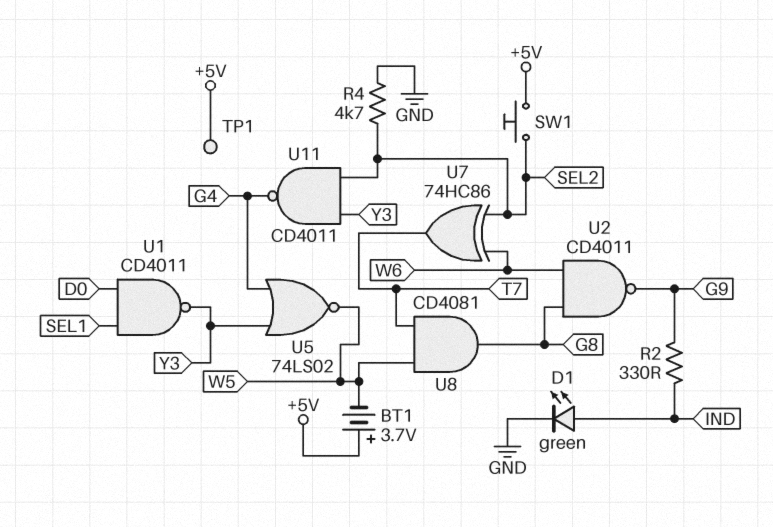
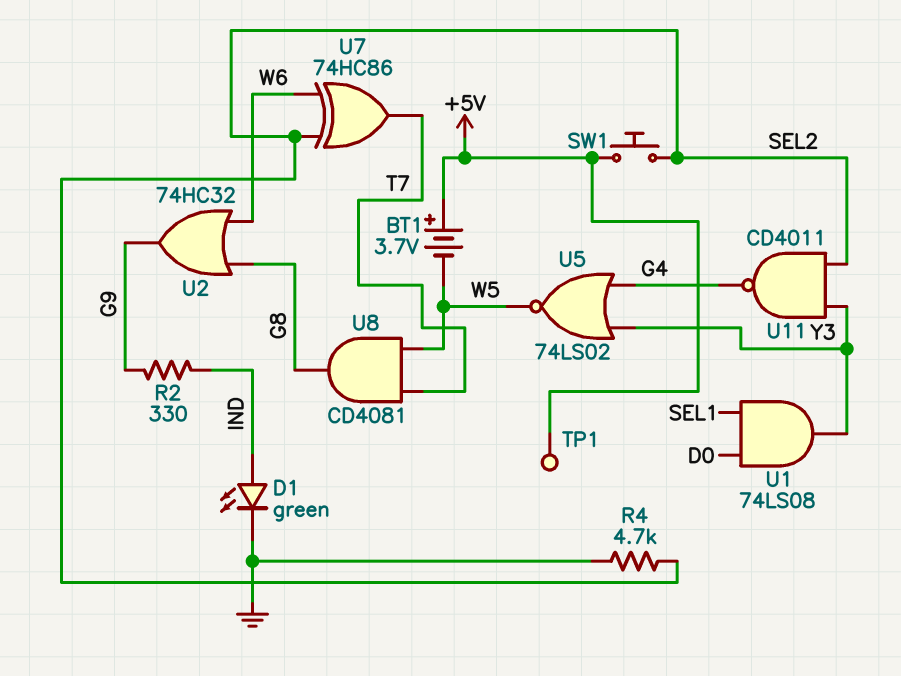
U1: NAND CD4011 (in D0, in SEL1, out Y3) -> AND 74LS08 (in D0, in SEL1, out Y3)
U2: NAND CD4011 (in G8, in W6, out G9) -> OR 74HC32 (in G8, in W6, out G9)

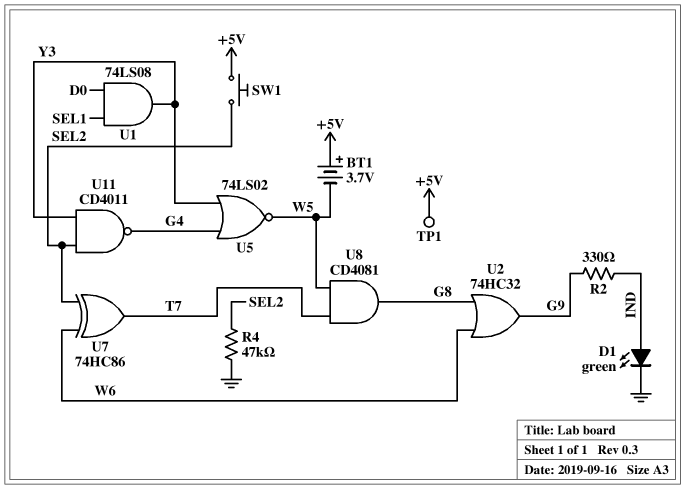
R4: 4.7k (GND, SEL2) -> 47k (GND, SEL2)

